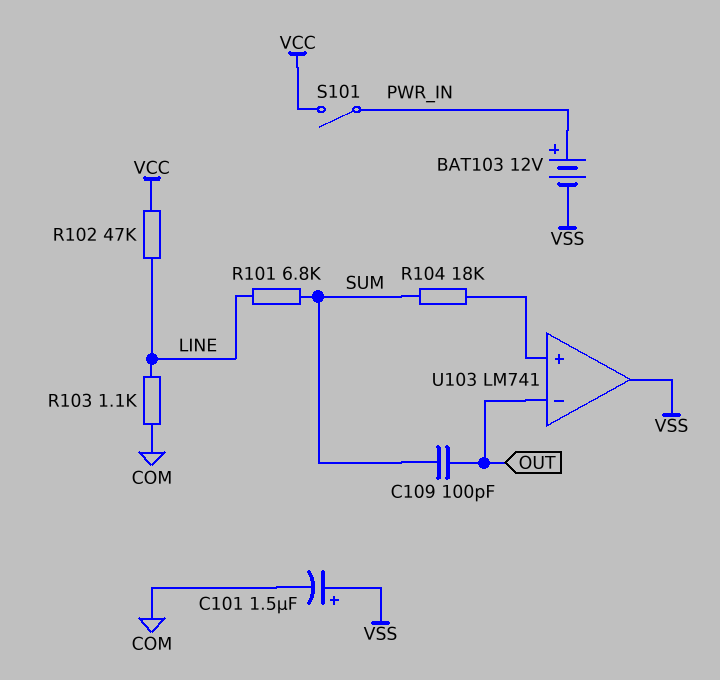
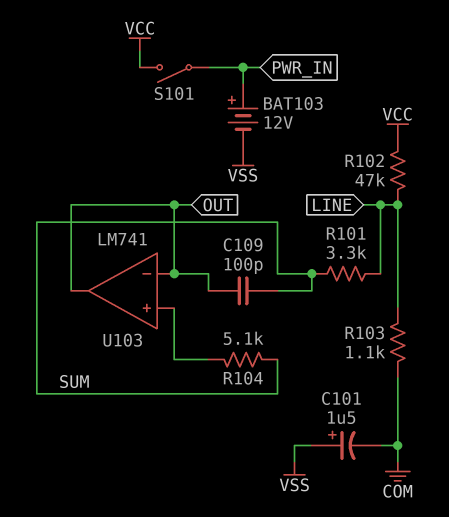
R101: 6.8k (LINE, SUM) -> 3.3k (LINE, SUM)
R104: 18k (SUM, U103/in+) -> 5.1k (SUM, U103/in+)
U103 pin out: VSS -> OUT

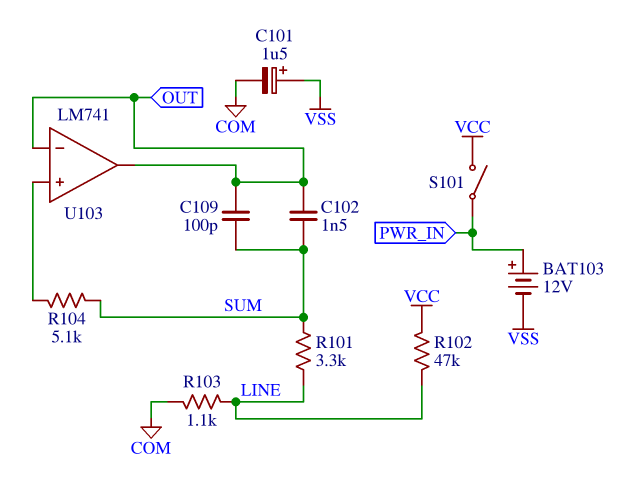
C102: none -> 1.5nF (OUT, SUM)

